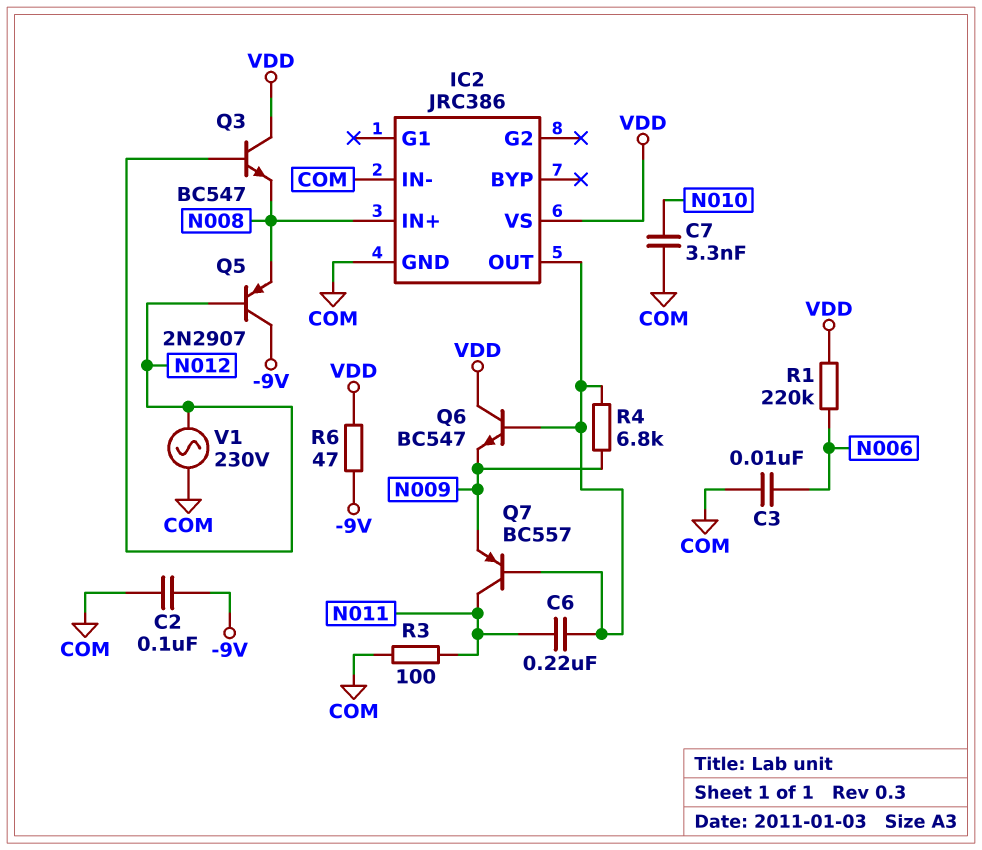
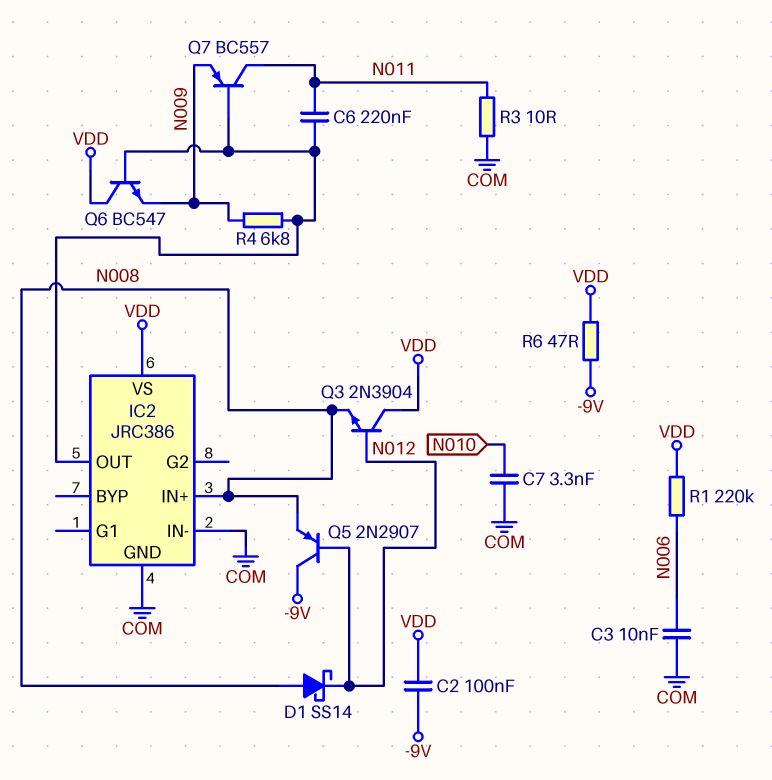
C2: 100nF (-9V, COM) -> 100nF (-9V, VDD)
D1: none -> schottky SS14 (A N008, K N012)
Q3: NPN BC547 (B N012, C VDD, E N008) -> NPN 2N3904 (B N012, C VDD, E N008)
R3: 100 (COM, N011) -> 10 (COM, N011)
V1: AC 230V (COM, N012) -> none

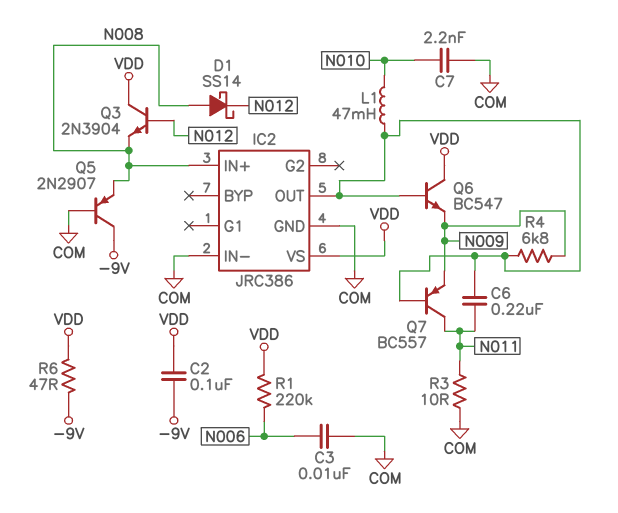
C7: 3.3nF (COM, N010) -> 2.2nF (COM, N010)
L1: none -> 47mH (IC2/OUT, N010)
Q5: PNP 2N2907 (B N012, C -9V, E N008) -> PNP 2N2907 (B COM, C -9V, E N008)

